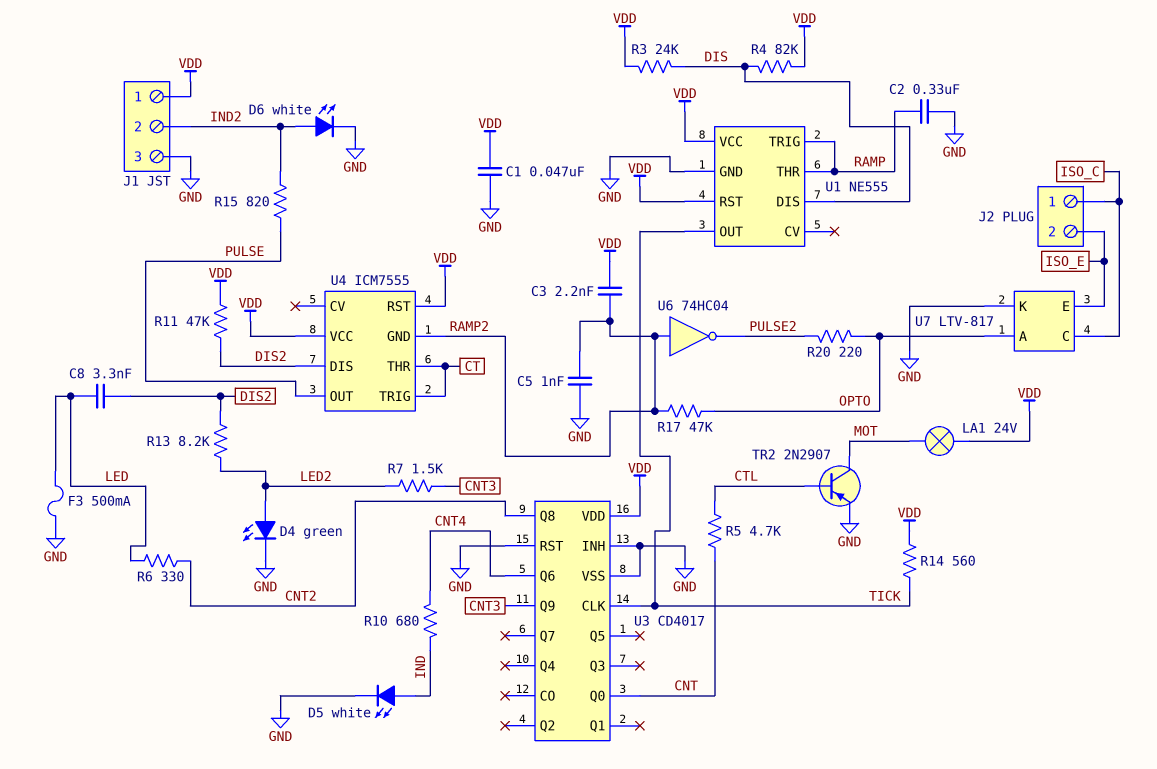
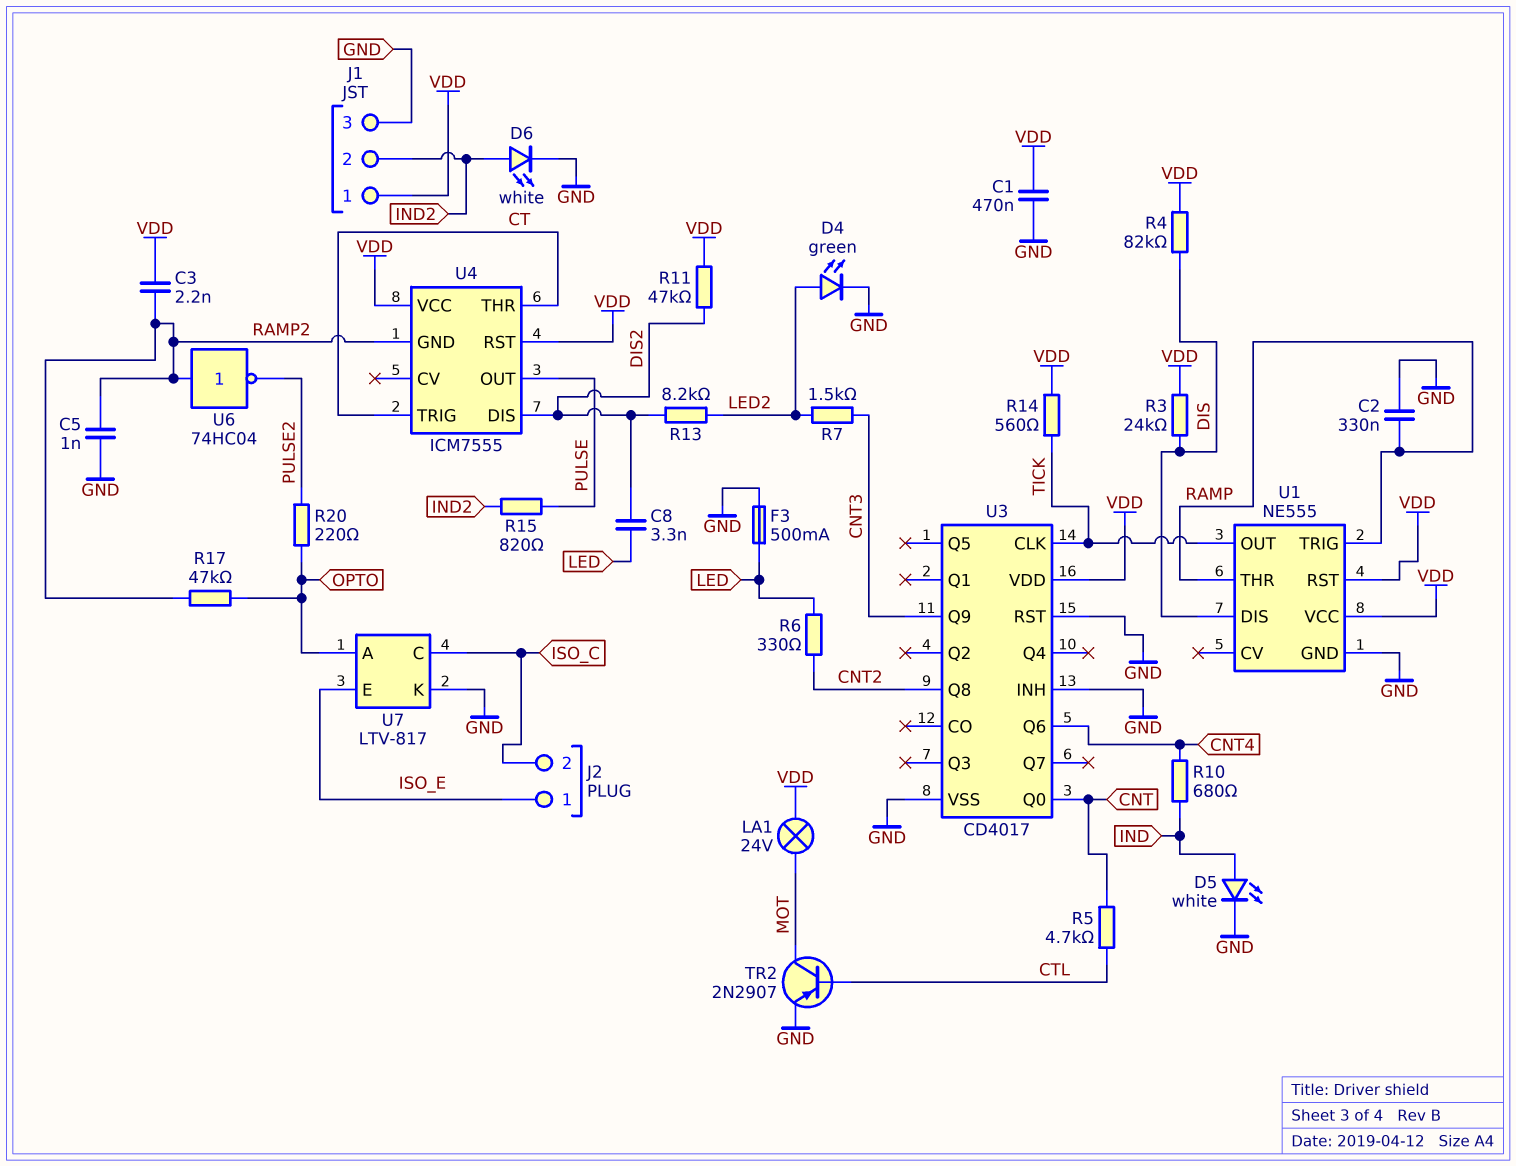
C1: 47nF (GND, VDD) -> 470nF (GND, VDD)
J2 pin 1: ISO_C -> ISO_E
J2 pin 2: ISO_E -> ISO_C

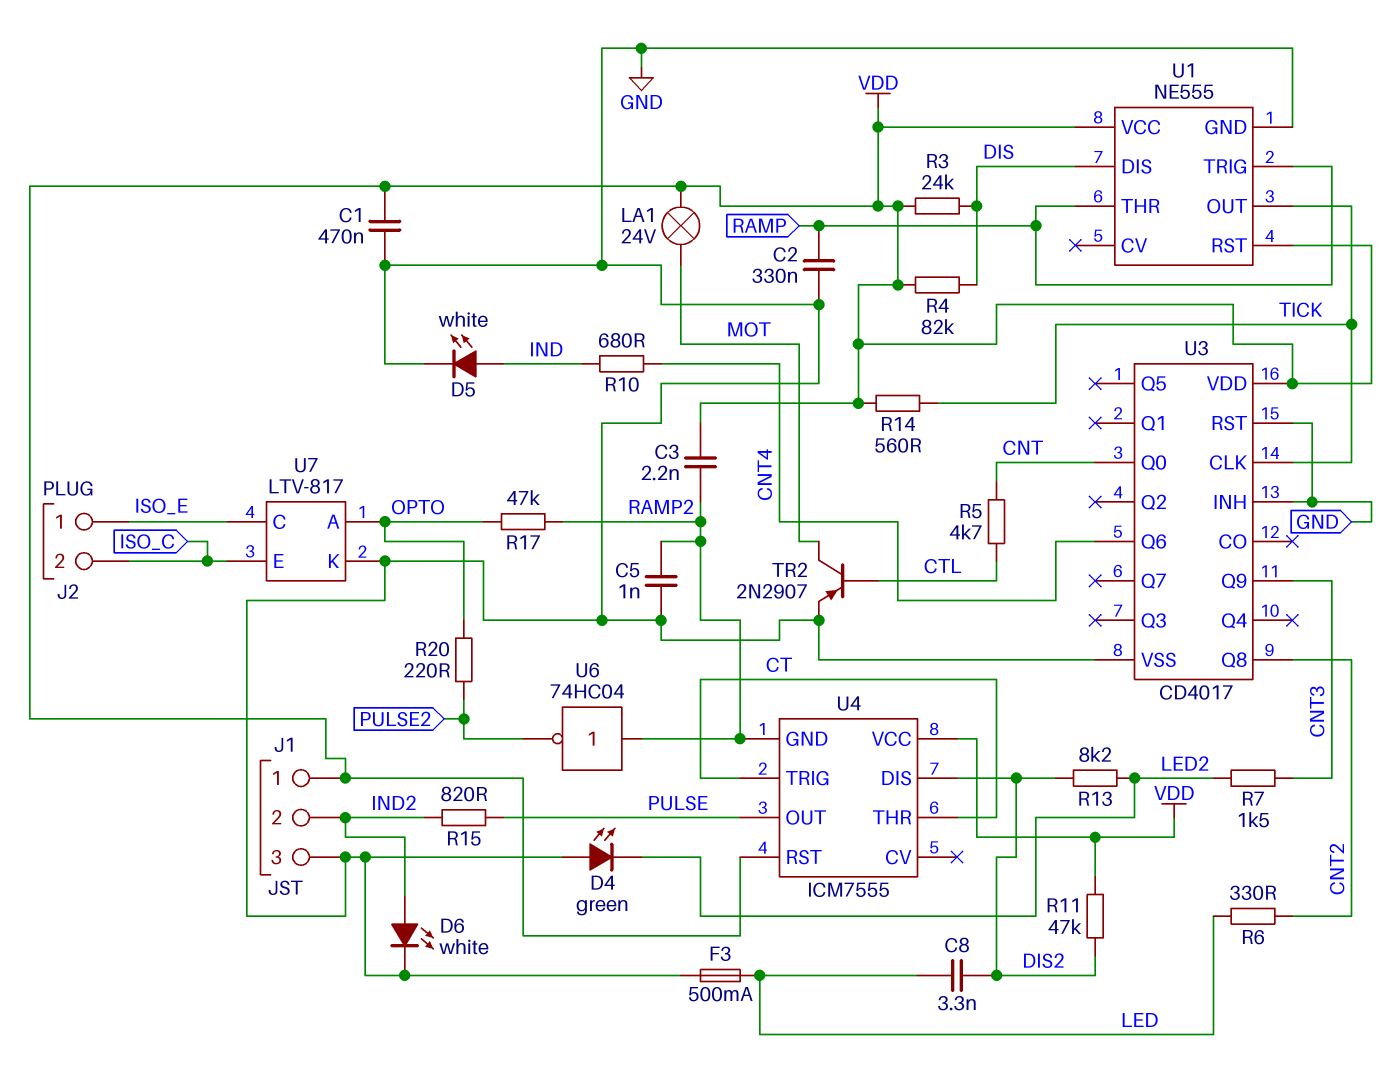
D4: LED green (A LED2, K GND) -> LED green (A GND, K LED2)
U7 pin C: ISO_C -> ISO_E
U7 pin E: ISO_E -> ISO_C

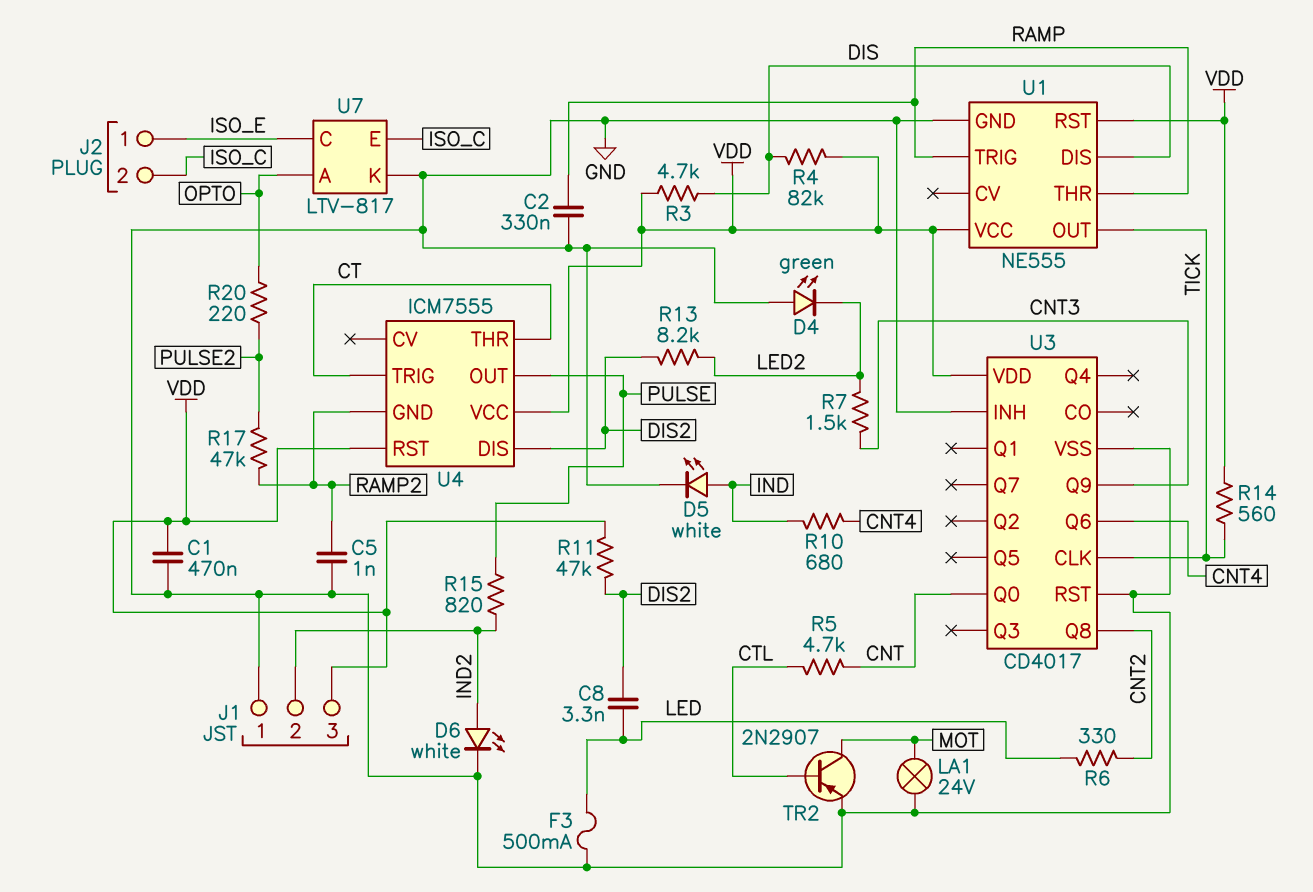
C3: 2.2nF (RAMP2, VDD) -> none
J1 pin 1: VDD -> GND
J1 pin 3: GND -> VDD
LA1: lamp 24V (MOT, VDD) -> lamp 24V (GND, MOT)
R3: 24k (DIS, VDD) -> 4.7k (DIS, VDD)
R17: 47k (OPTO, RAMP2) -> 47k (PULSE2, RAMP2)
U6: NOT 74HC04 (in RAMP2, out PULSE2) -> none

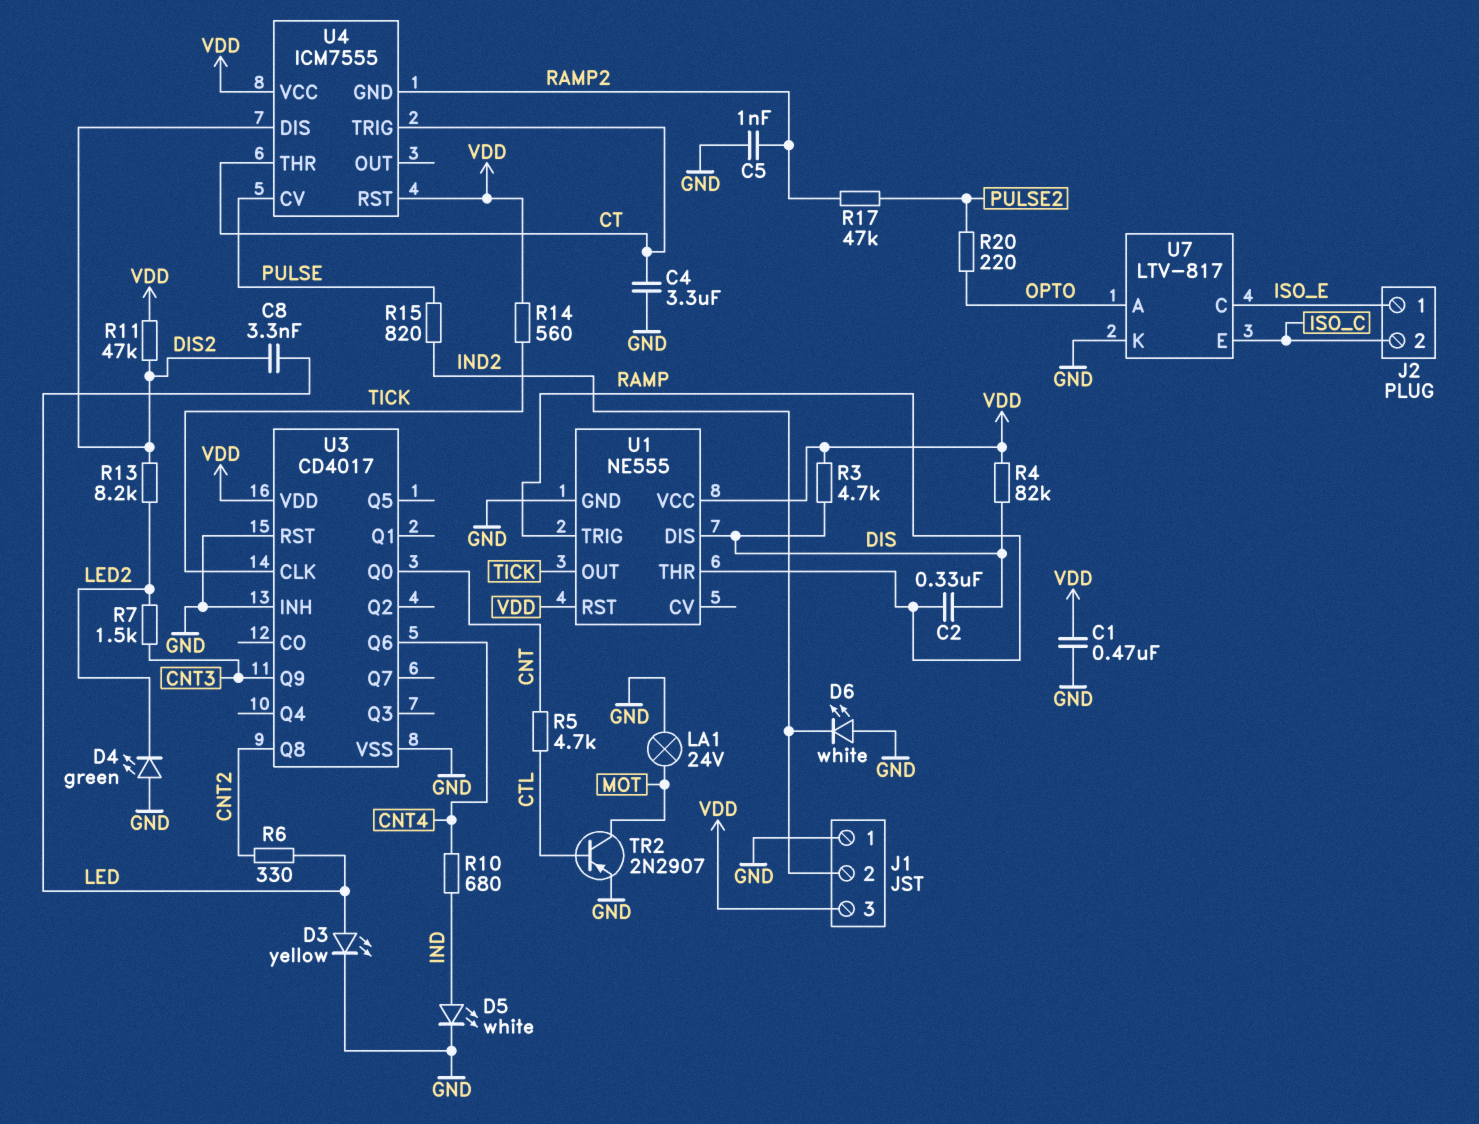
C2: 330nF (GND, RAMP) -> 330nF (DIS, RAMP)
C4: none -> 3.3uF (CT, GND)
D3: none -> LED yellow (A LED, K GND)
D6: LED white (A IND2, K GND) -> LED white (A GND, K IND2)
F3: 500mA (GND, LED) -> none
U4 pin CV: none -> PULSE
U4 pin OUT: PULSE -> none

